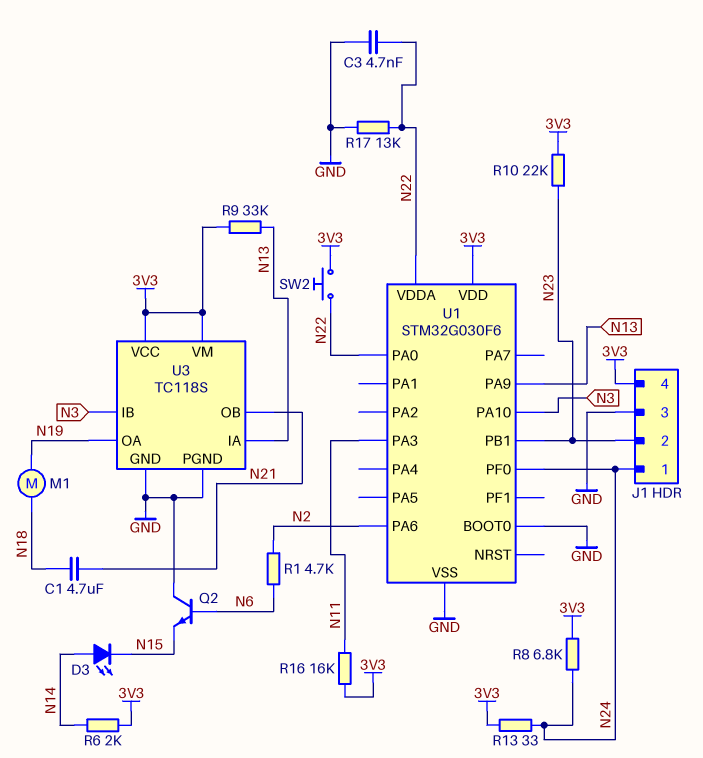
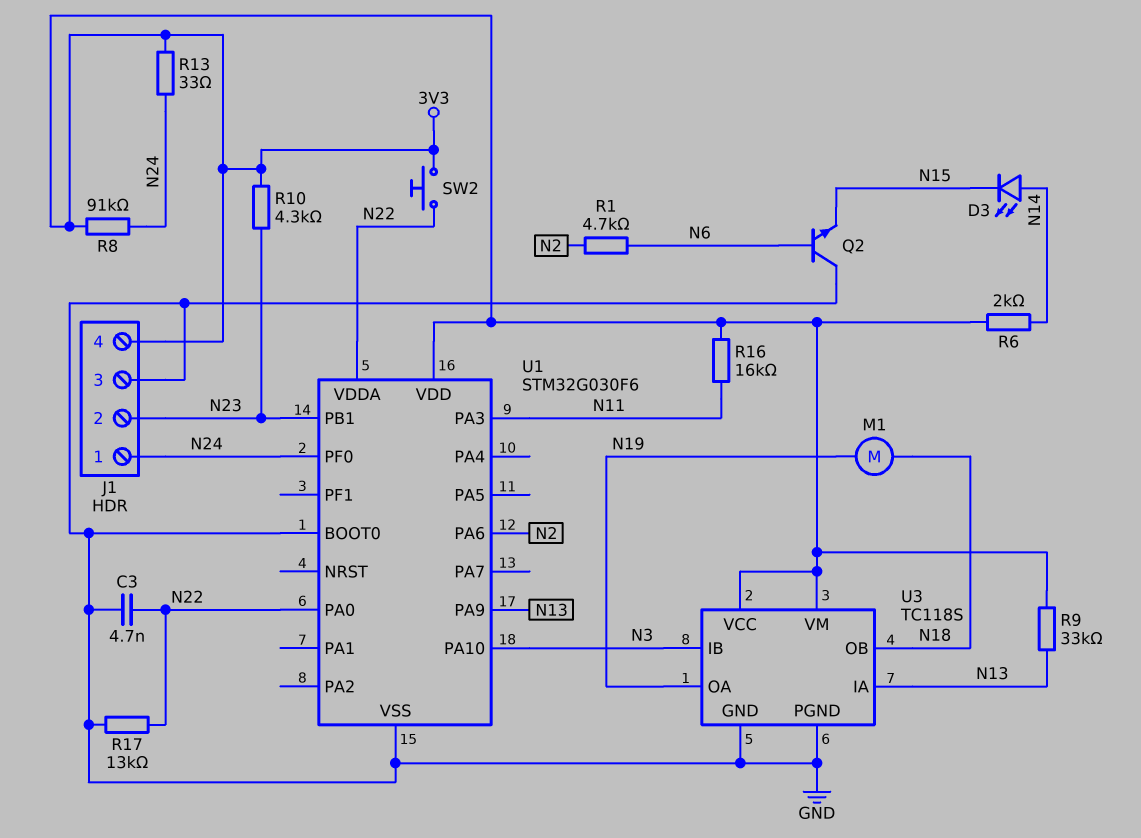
C1: 4.7uF (N18, N21) -> none
R8: 6.8k (3V3, N24) -> 91k (3V3, N24)
R10: 22k (3V3, N23) -> 4.3k (3V3, N23)
U3 pin OB: N21 -> N18

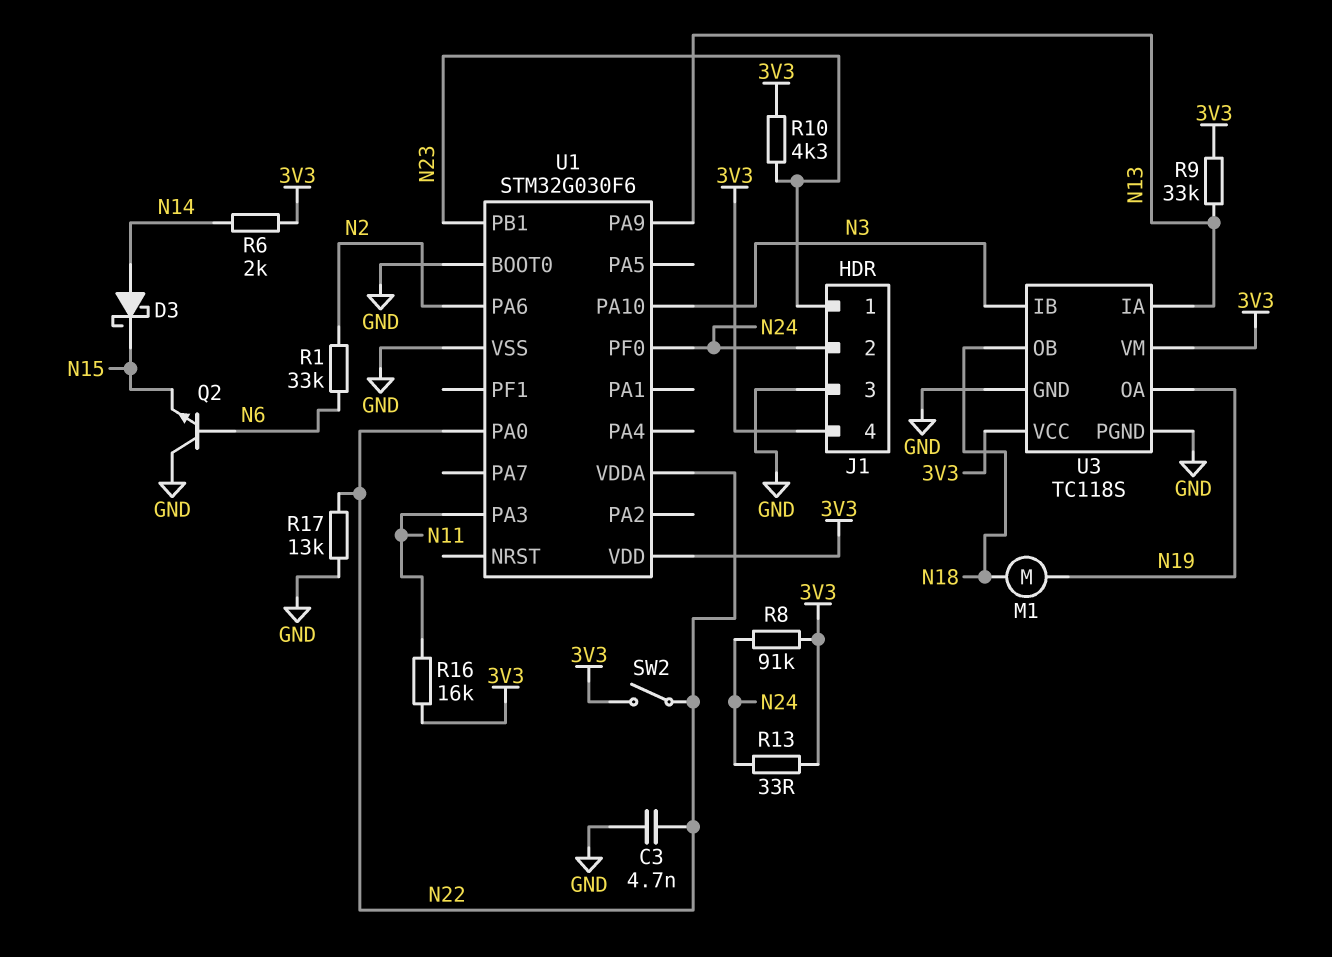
D3: LED (A N14, K N15) -> schottky (A N14, K N15)
J1 pin 1: N24 -> N23
J1 pin 2: N23 -> N24
R1: 4.7k (N2, N6) -> 33k (N2, N6)
SW2: button (3V3, N22) -> switch (3V3, N22)

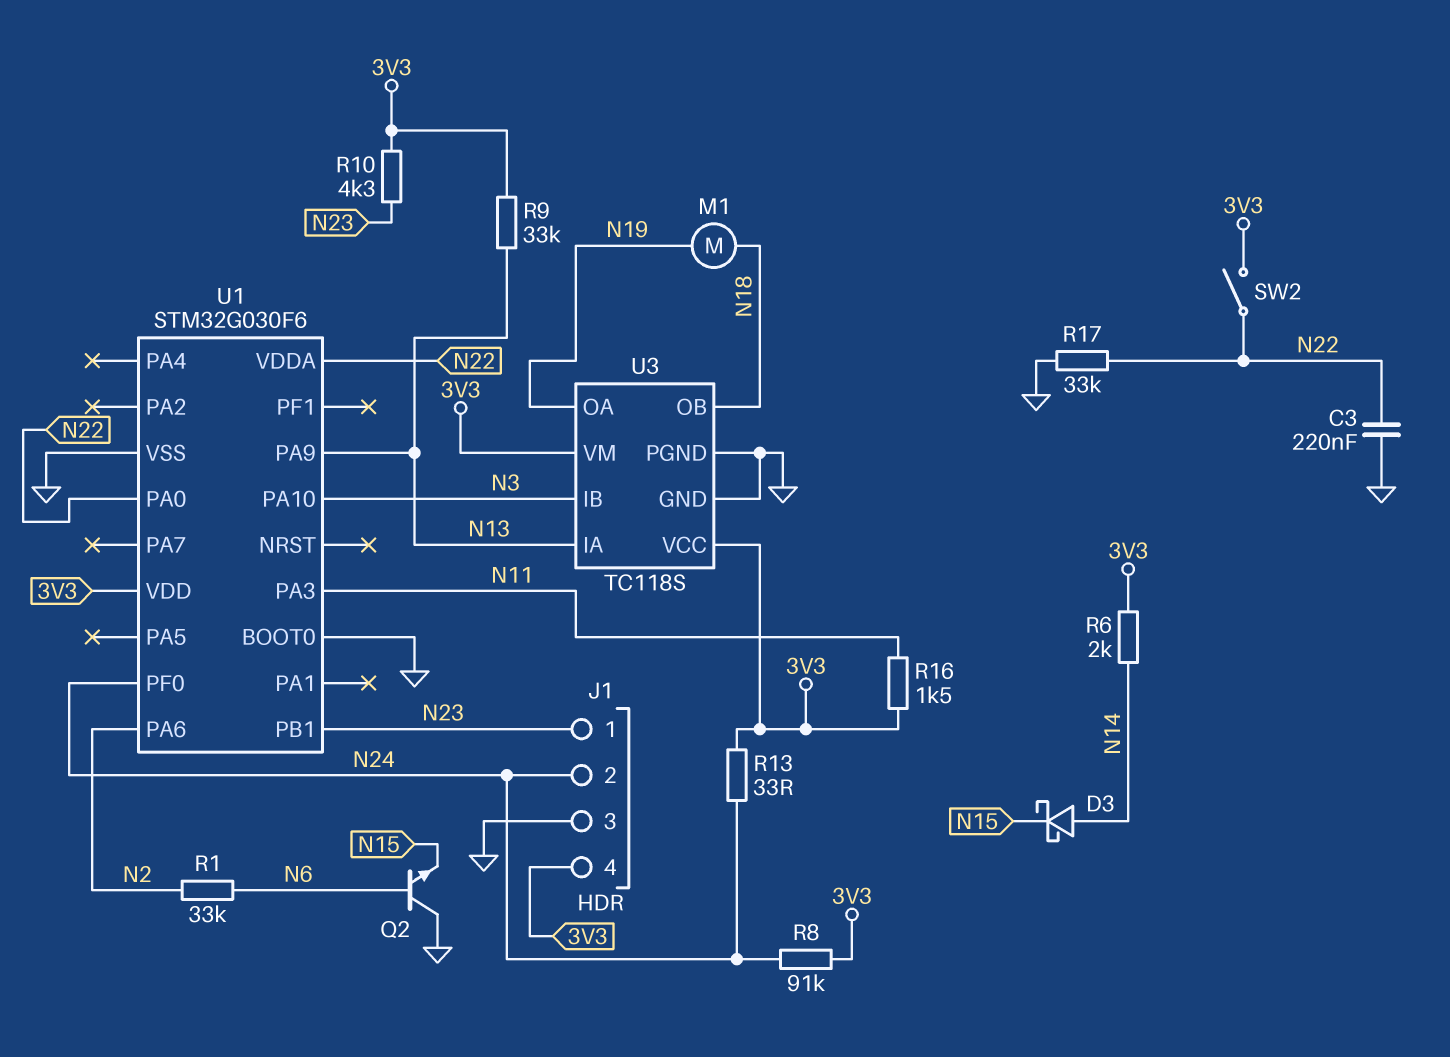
C3: 4.7nF (GND, N22) -> 220nF (GND, N22)
R16: 16k (3V3, N11) -> 1.5k (3V3, N11)
R17: 13k (GND, N22) -> 33k (GND, N22)

